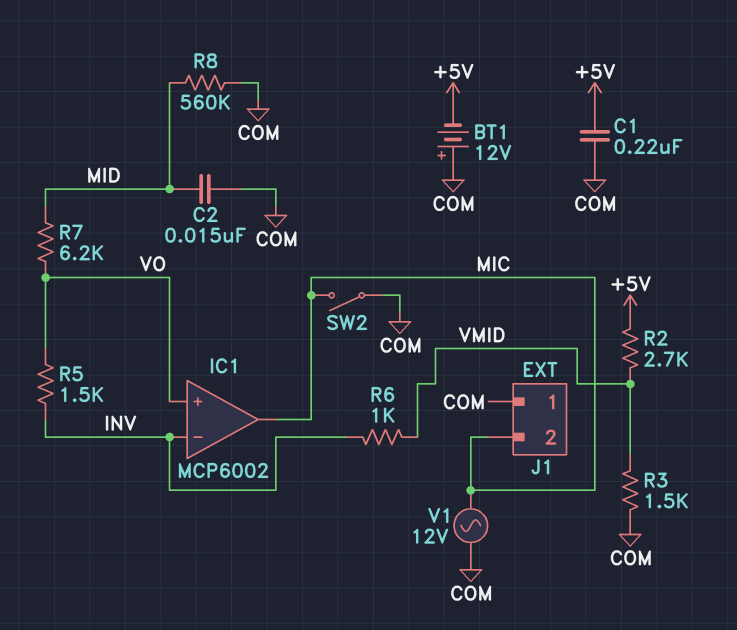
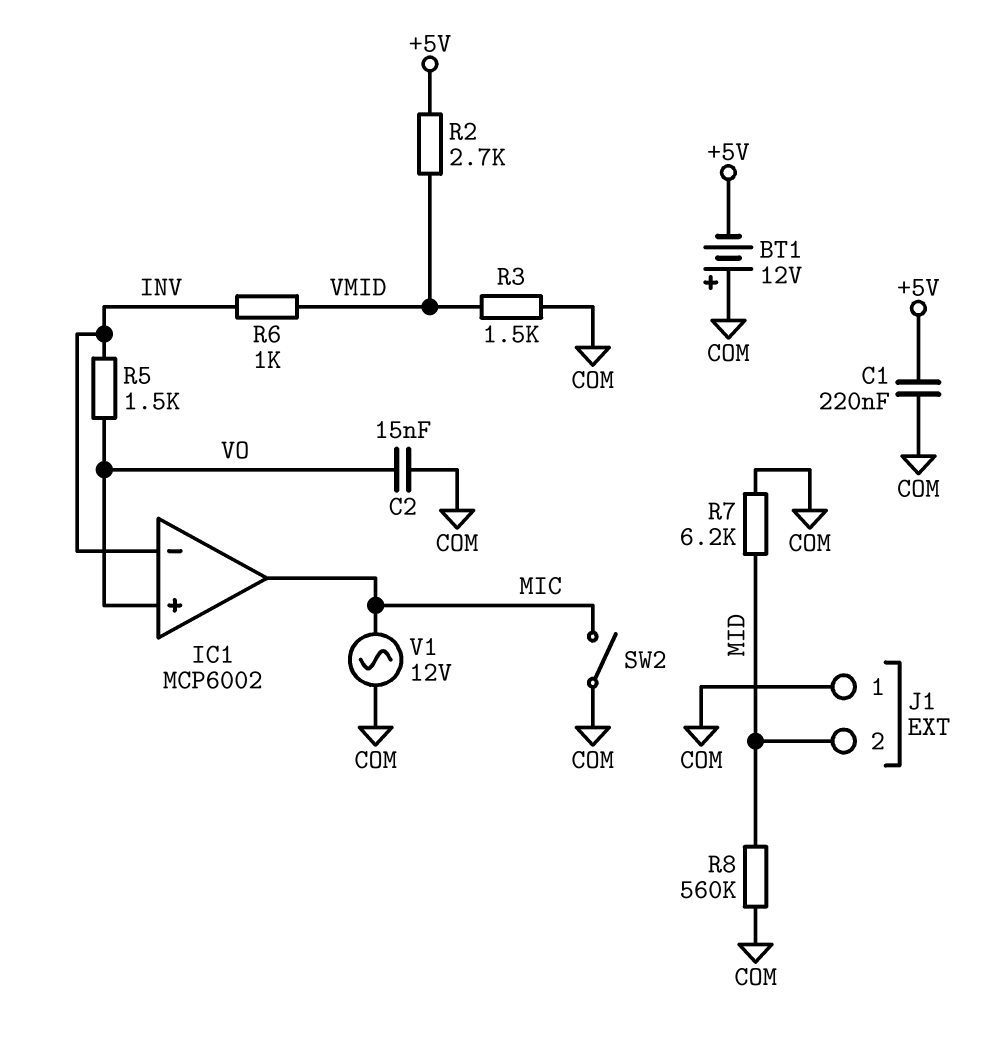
C2: 15nF (COM, MID) -> 15nF (COM, VO)
J1 pin 2: MIC -> MID
R7: 6.2k (MID, VO) -> 6.2k (COM, MID)

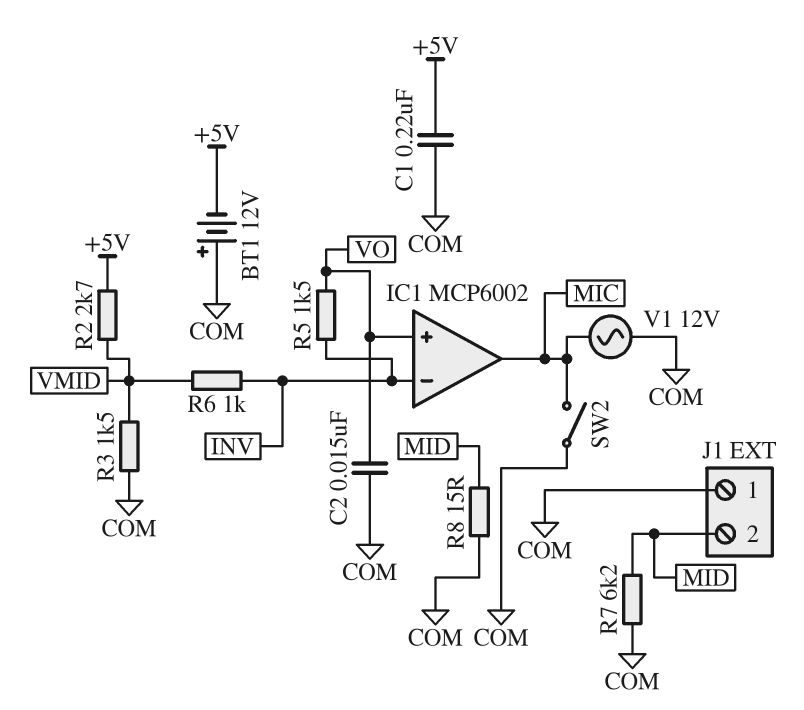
R8: 560k (COM, MID) -> 15 (COM, MID)

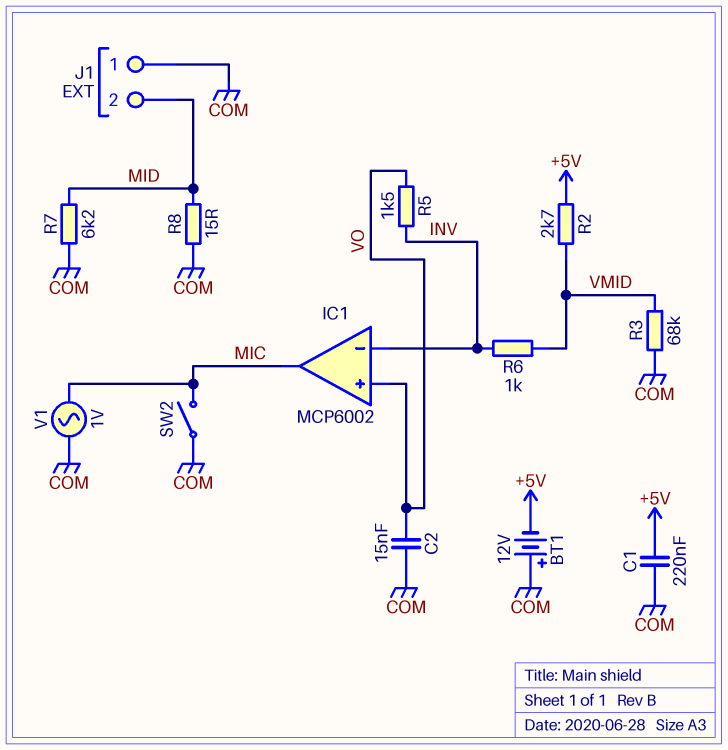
R3: 1.5k (COM, VMID) -> 68k (COM, VMID)
V1: AC 12V (COM, MIC) -> AC 1V (COM, MIC)

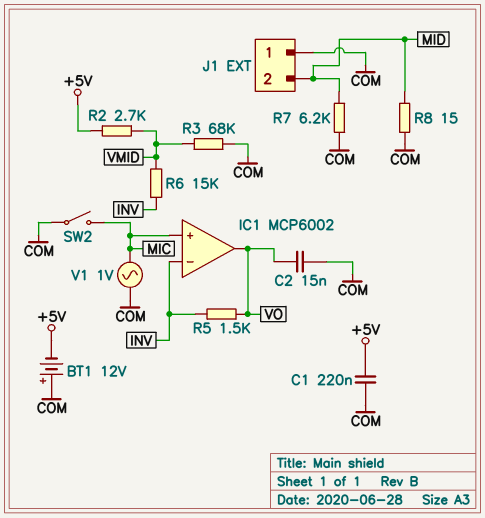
IC1 pin in+: VO -> MIC
IC1 pin out: MIC -> VO
R6: 1k (INV, VMID) -> 15k (INV, VMID)

